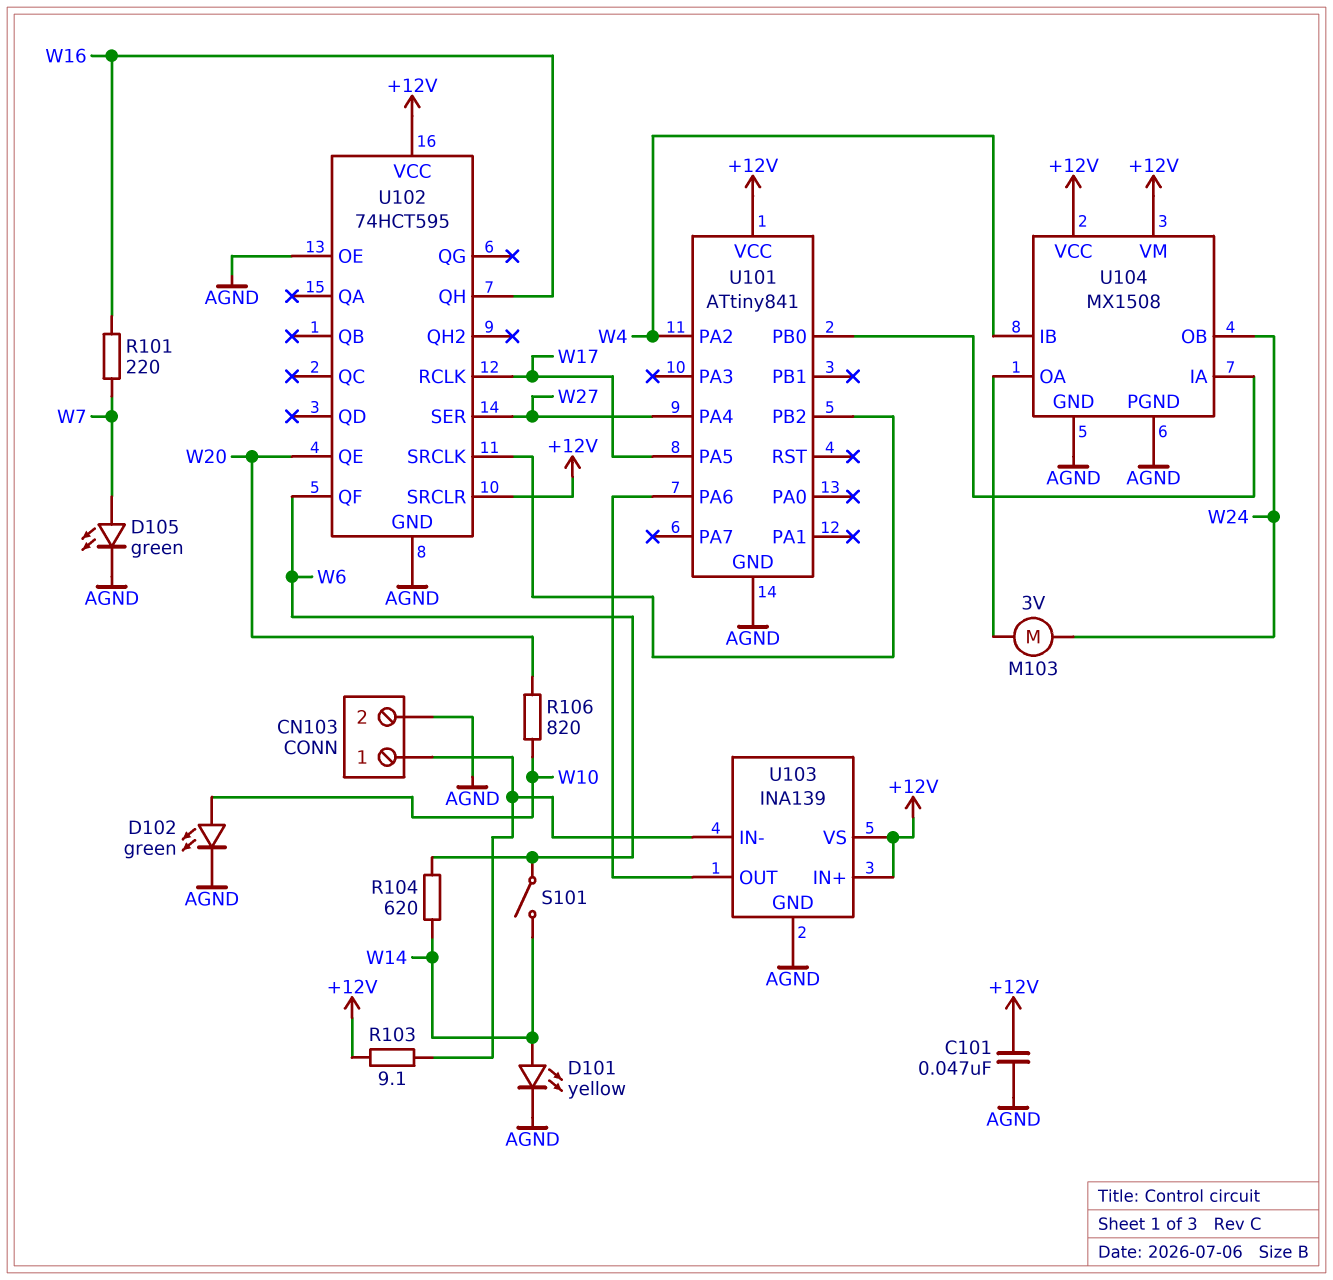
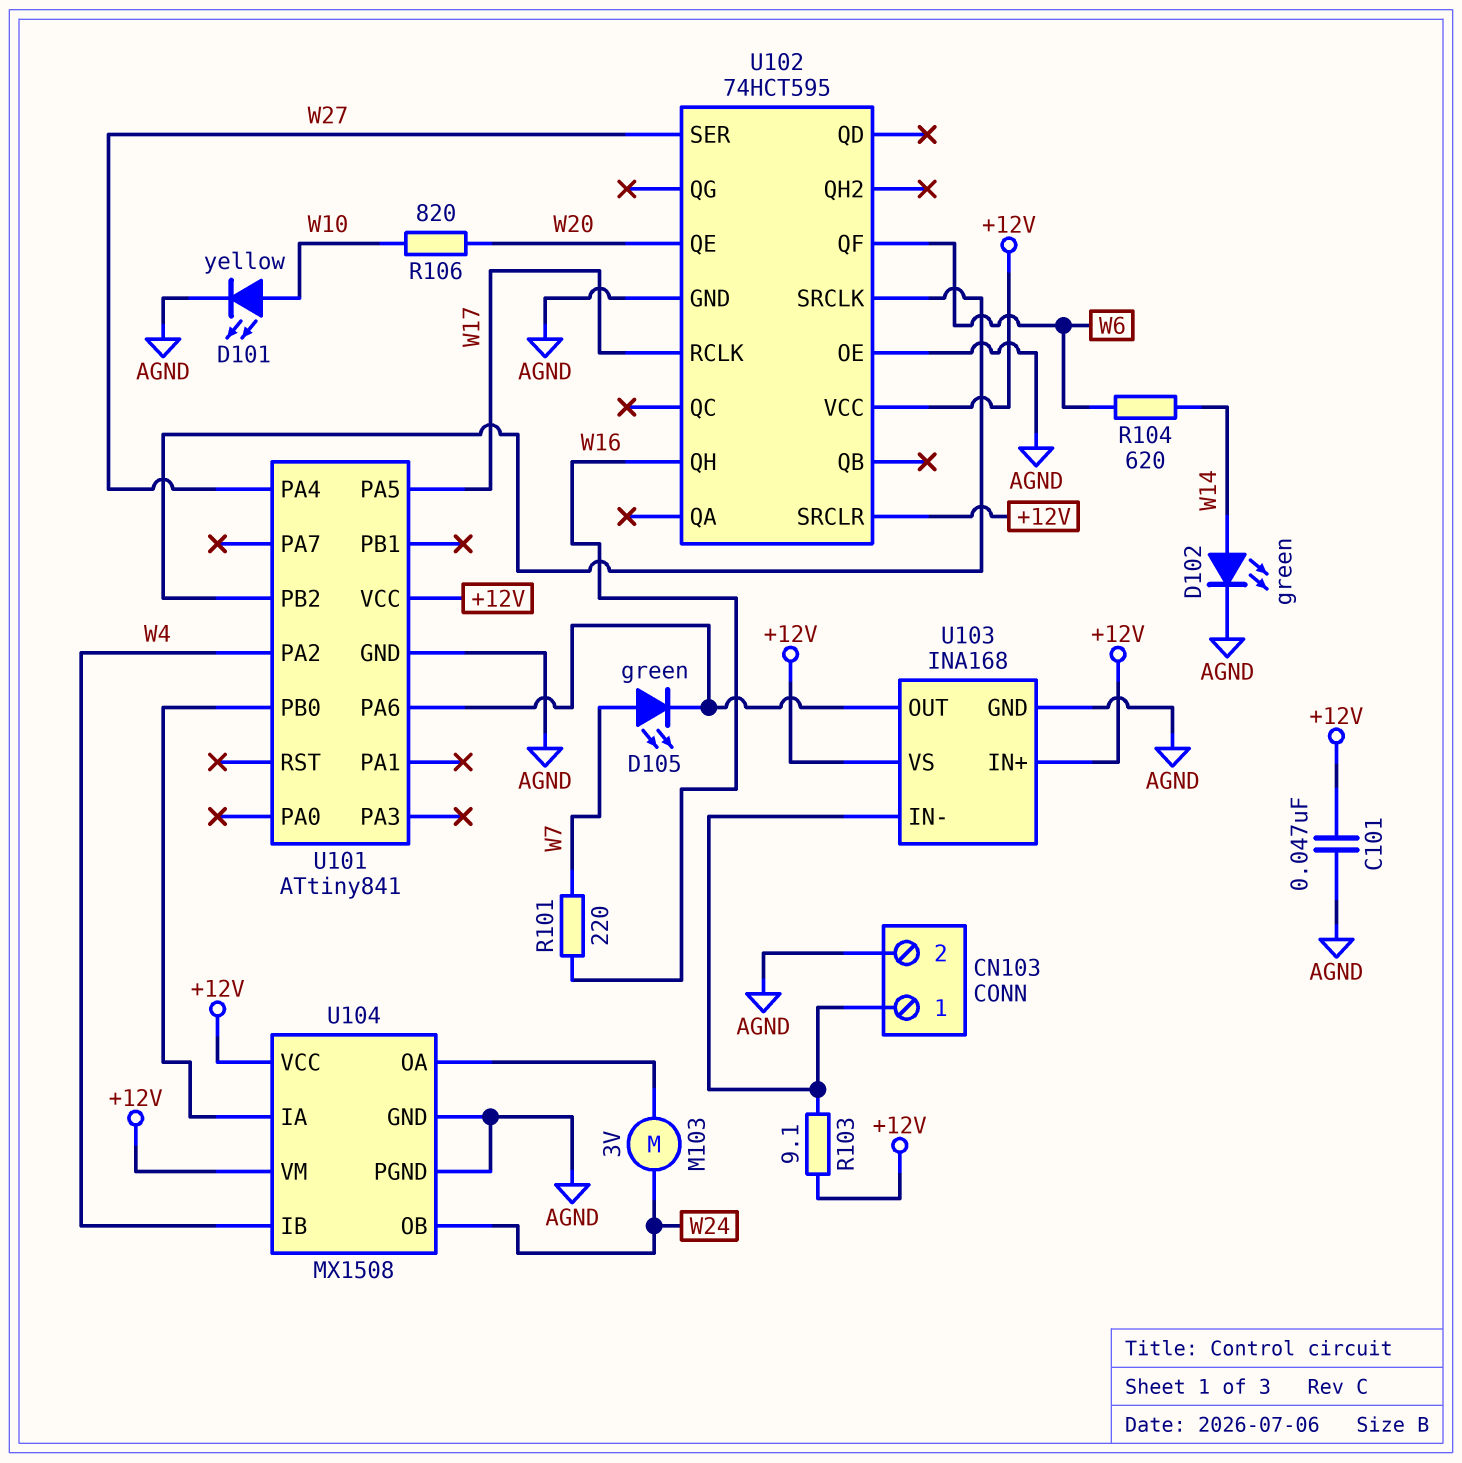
D101: LED yellow (A W14, K AGND) -> LED yellow (A W10, K AGND)
D102: LED green (A W10, K AGND) -> LED green (A W14, K AGND)
D105: LED green (A W7, K AGND) -> LED green (A W7, K U101/PA6)
S101: switch (W6, W14) -> none
U103: INA139 -> INA168

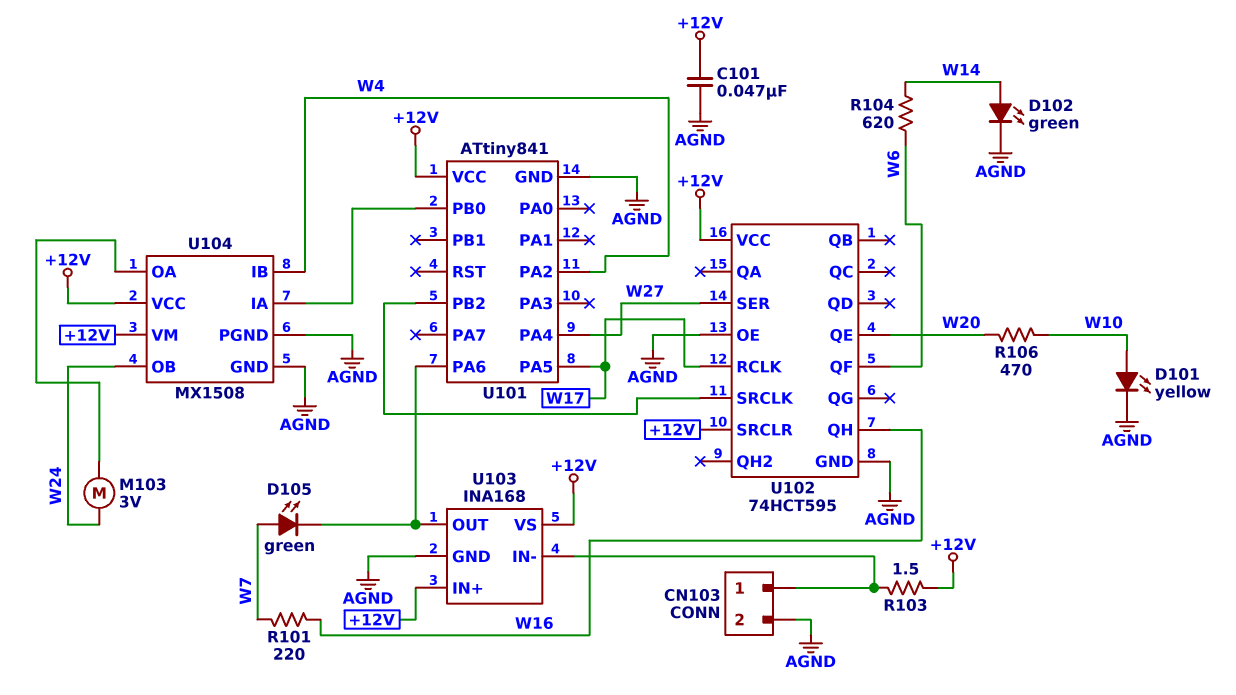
R103: 9.1 (+12V, CN103/1) -> 1.5 (+12V, CN103/1)
R106: 820 (W10, W20) -> 470 (W10, W20)

